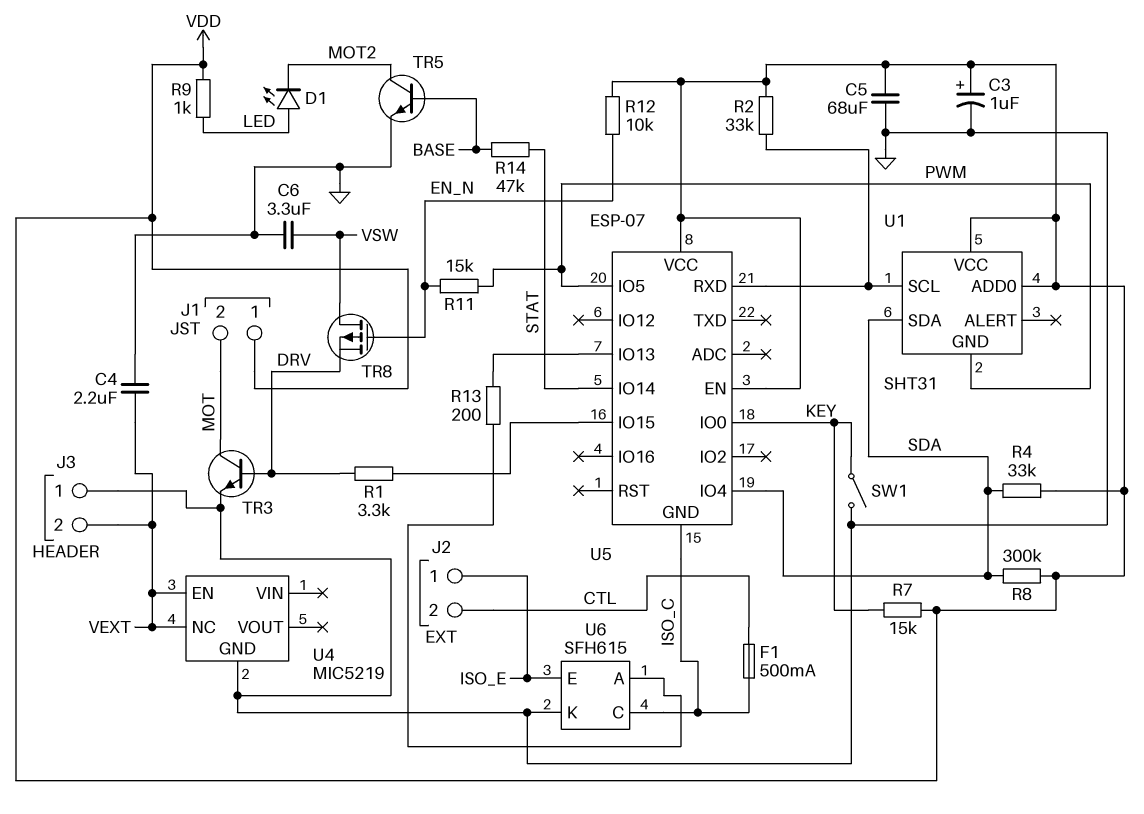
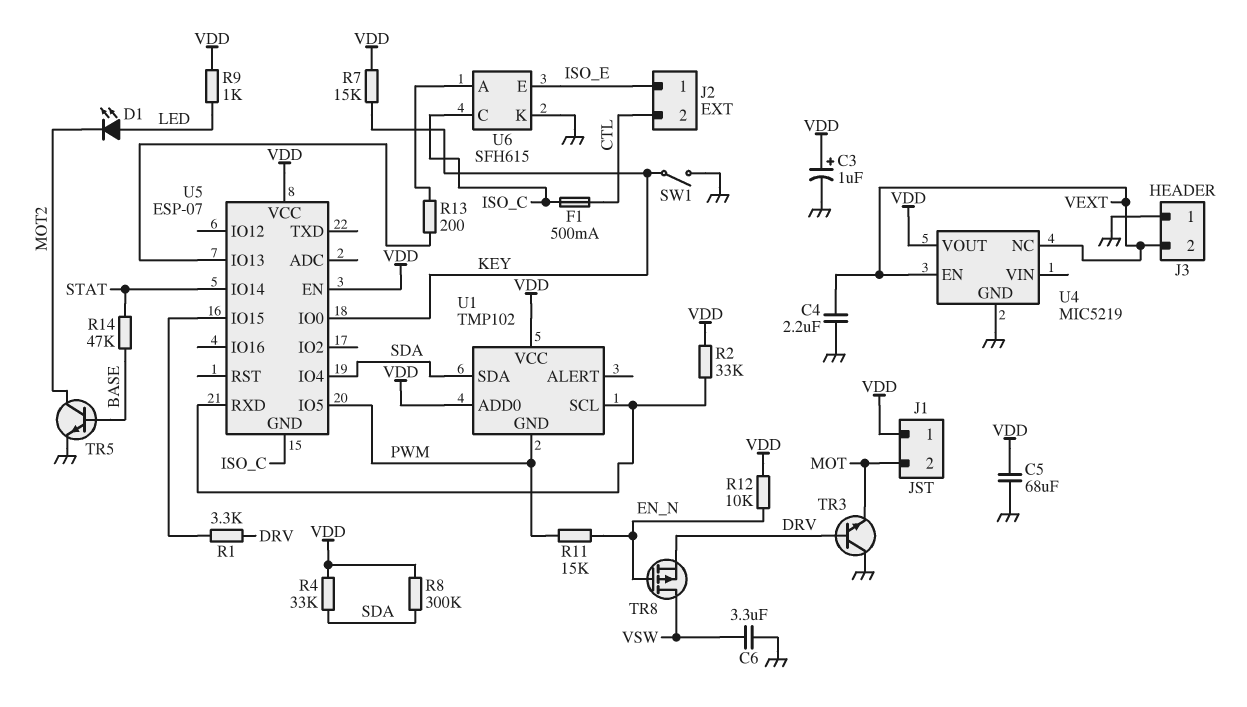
TR3: NPN (B DRV, C MOT, E GND) -> NPN (B DRV, C GND, E MOT)
U1: SHT31 -> TMP102
U4 pin VOUT: none -> VDD

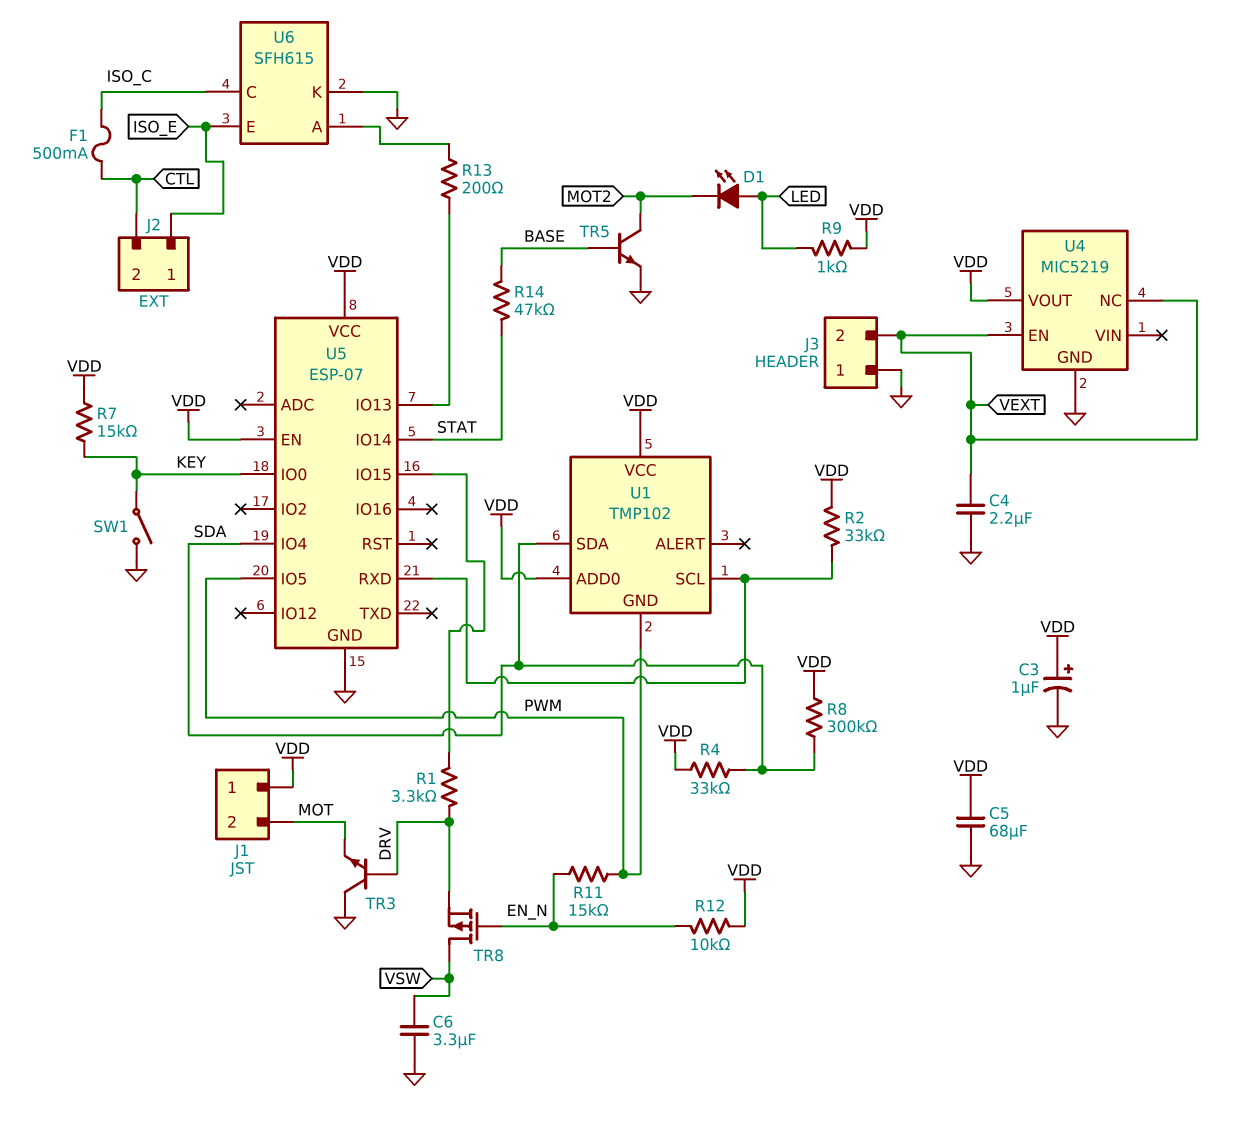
U5 pin GND: ISO_C -> GND

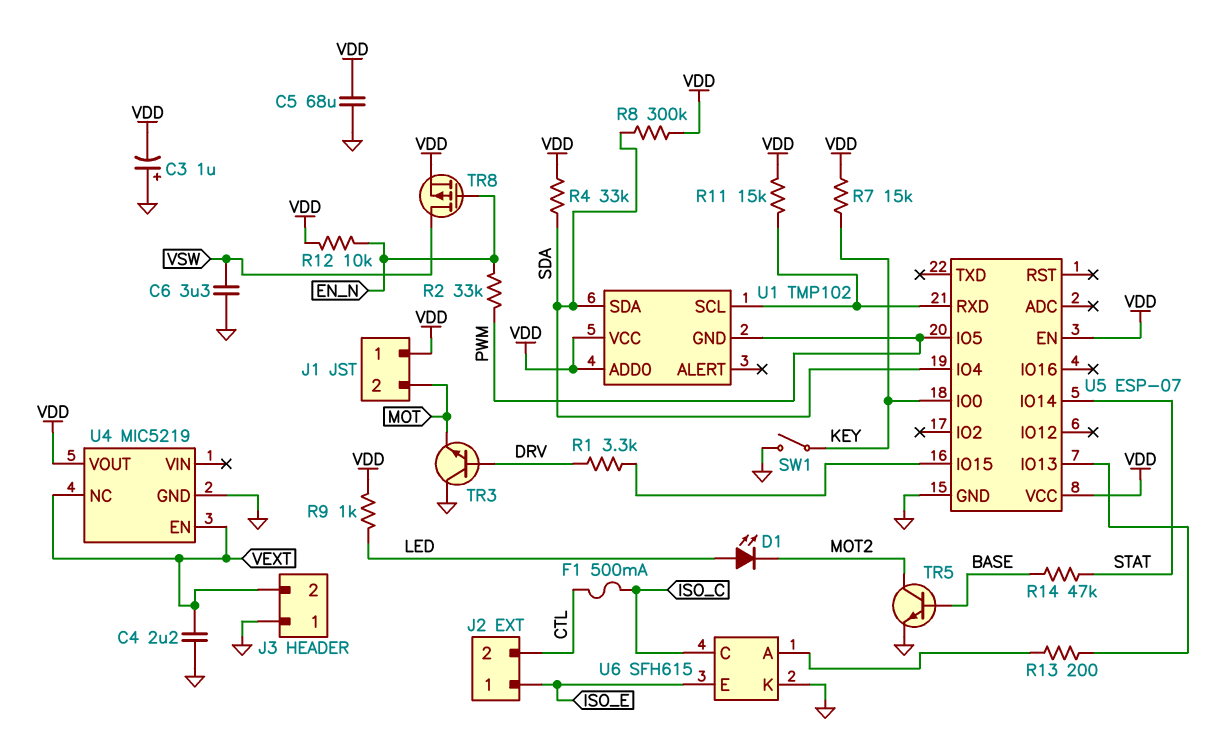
C3: 1uF (plus VDD, minus GND) -> 1uF (plus GND, minus VDD)
R2: 33k (U1/SCL, VDD) -> 33k (EN_N, PWM)
R11: 15k (EN_N, PWM) -> 15k (U1/SCL, VDD)
TR8: PMOS (G EN_N, D VSW, S DRV) -> PMOS (G EN_N, D VSW, S VDD)

